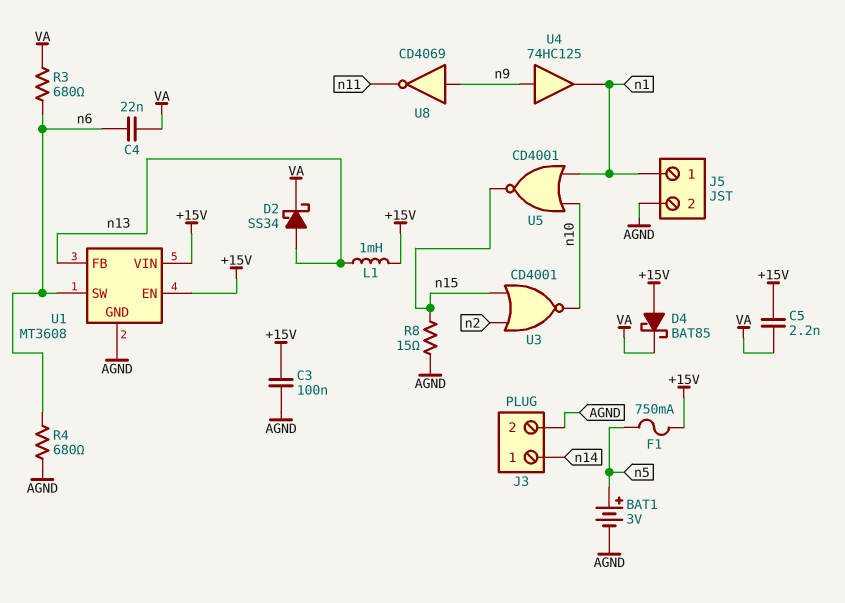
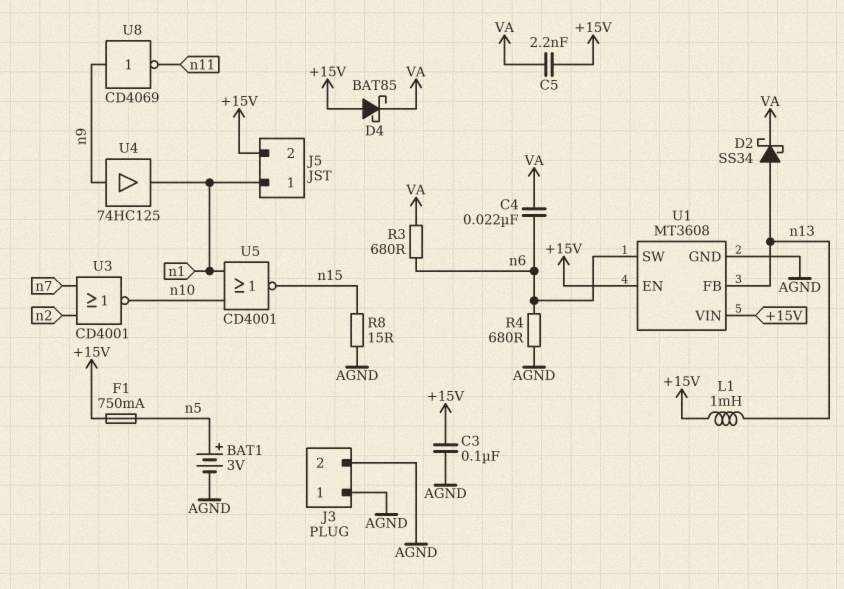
J3 pin 1: n14 -> AGND
J5 pin 2: AGND -> +15V
U3: NOR CD4001 (in n2, in n15, out n10) -> NOR CD4001 (in n2, in n7, out n10)

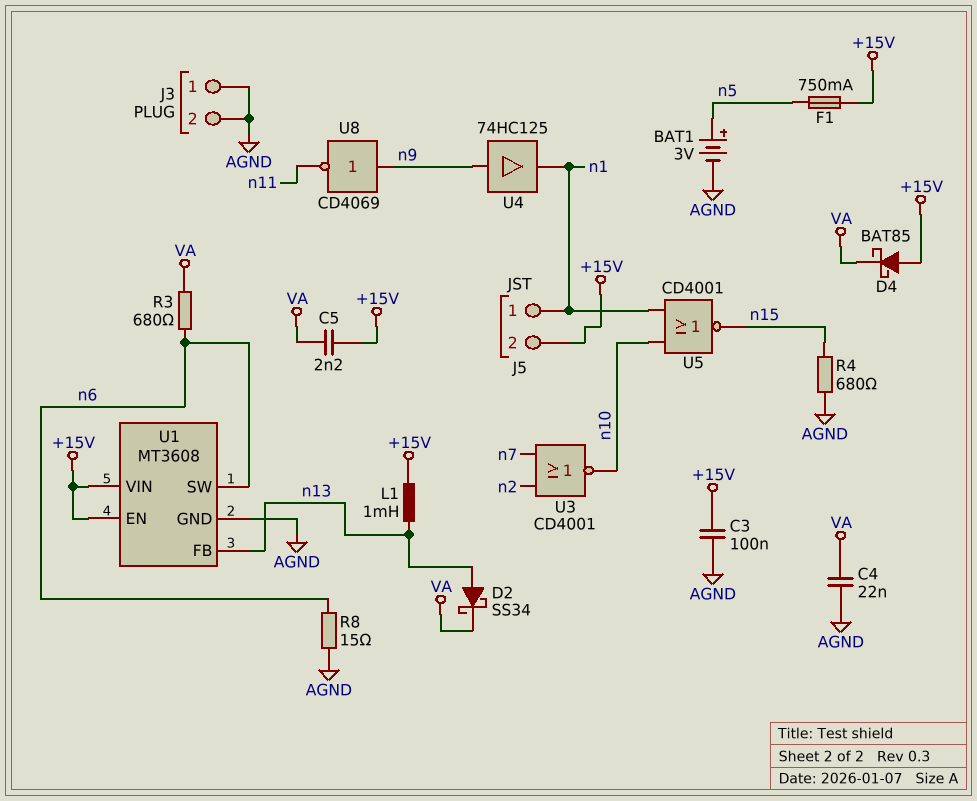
C4: 22nF (VA, n6) -> 22nF (AGND, VA)
R4: 680 (AGND, n6) -> 680 (AGND, n15)
R8: 15 (AGND, n15) -> 15 (AGND, n6)

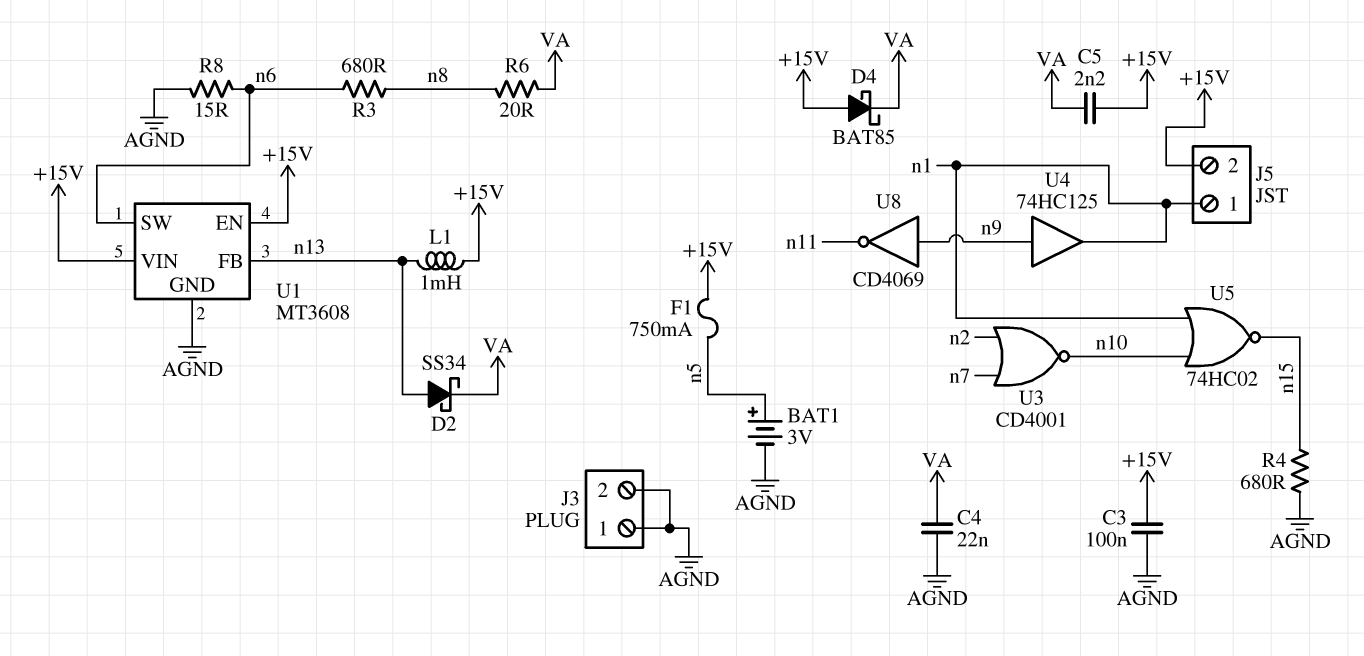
R3: 680 (VA, n6) -> 680 (n6, n8)
R6: none -> 20 (VA, n8)
U5: NOR CD4001 (in n1, in n10, out n15) -> NOR 74HC02 (in n1, in n10, out n15)

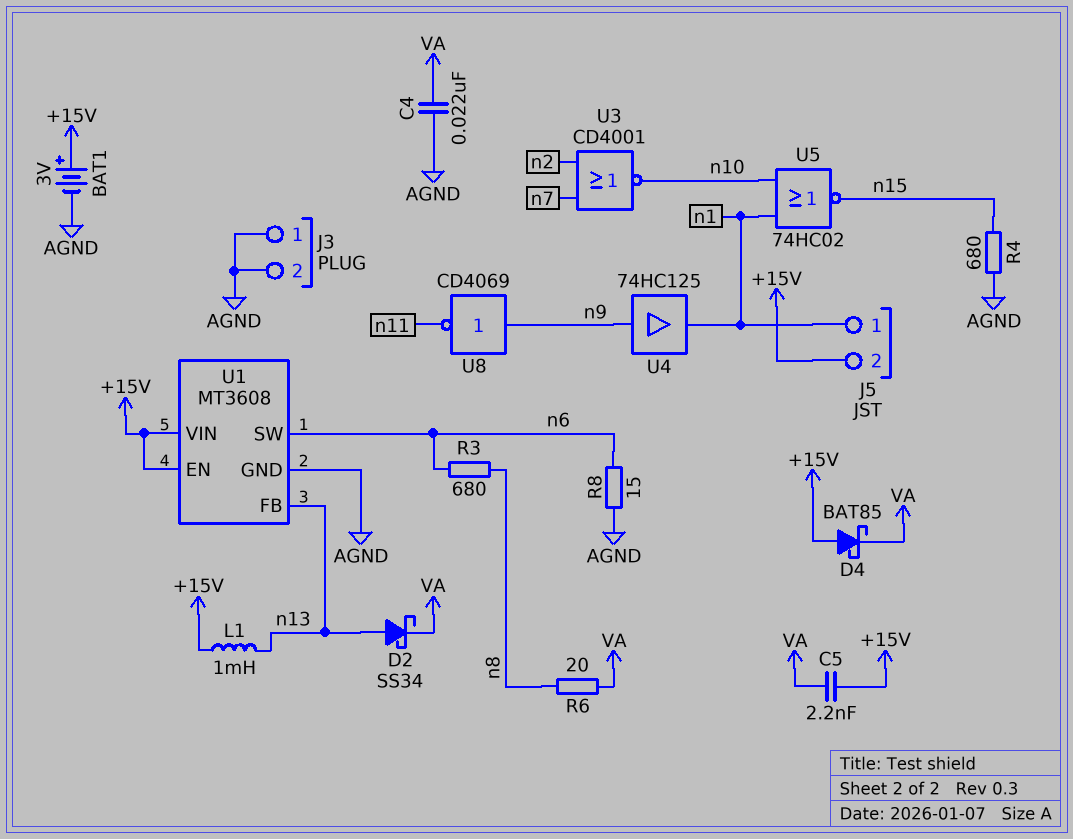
BAT1: 3V (plus n5, minus AGND) -> 3V (plus +15V, minus AGND)
C3: 100nF (+15V, AGND) -> none
F1: 750mA (+15V, n5) -> none

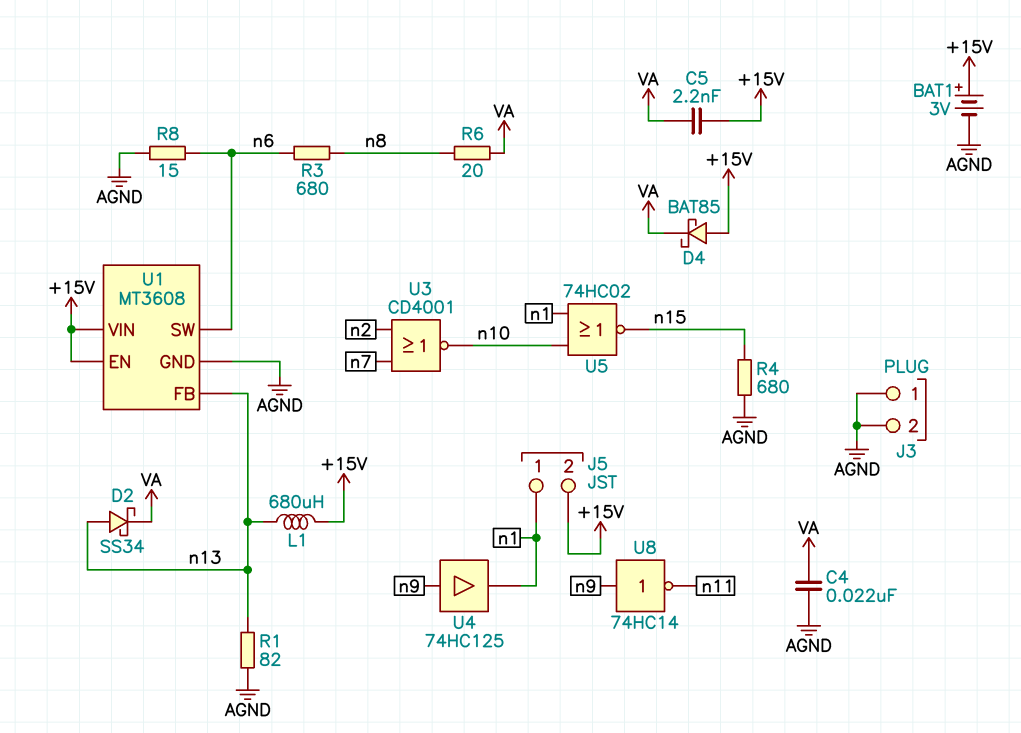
L1: 1mH (+15V, n13) -> 680uH (+15V, n13)
R1: none -> 82 (AGND, n13)
U8: NOT CD4069 (in n9, out n11) -> NOT 74HC14 (in n9, out n11)

